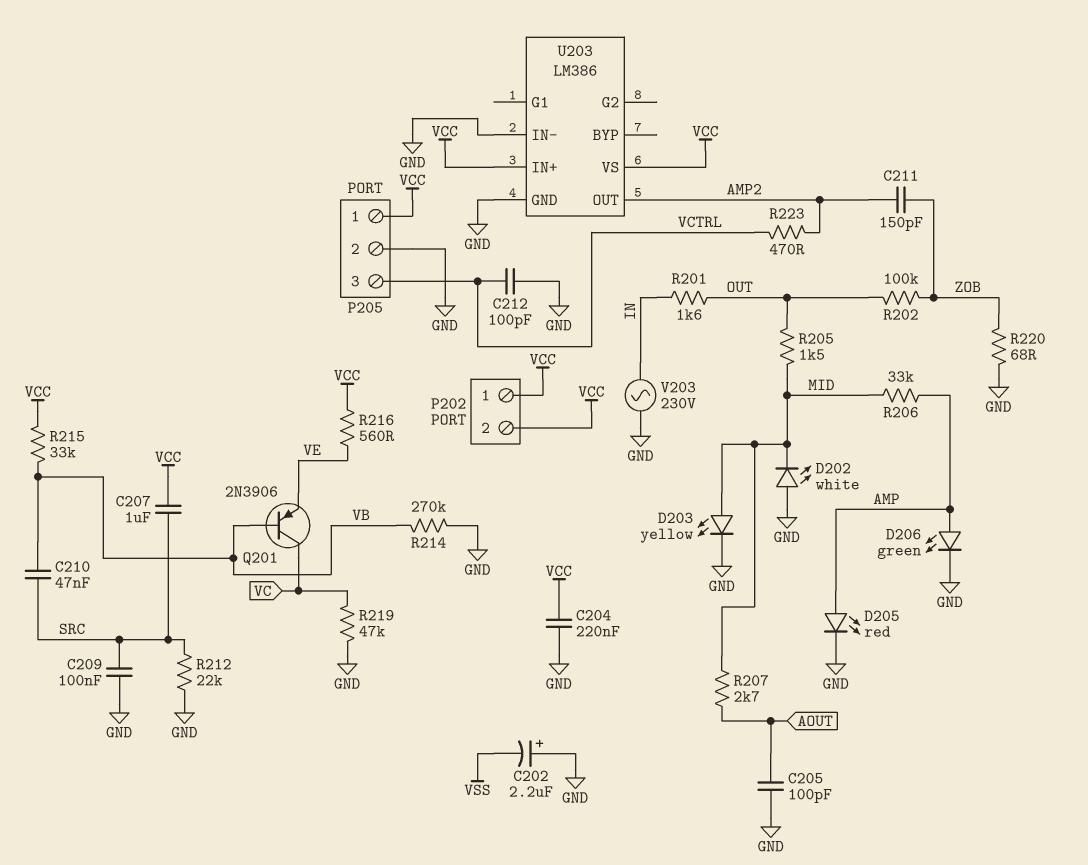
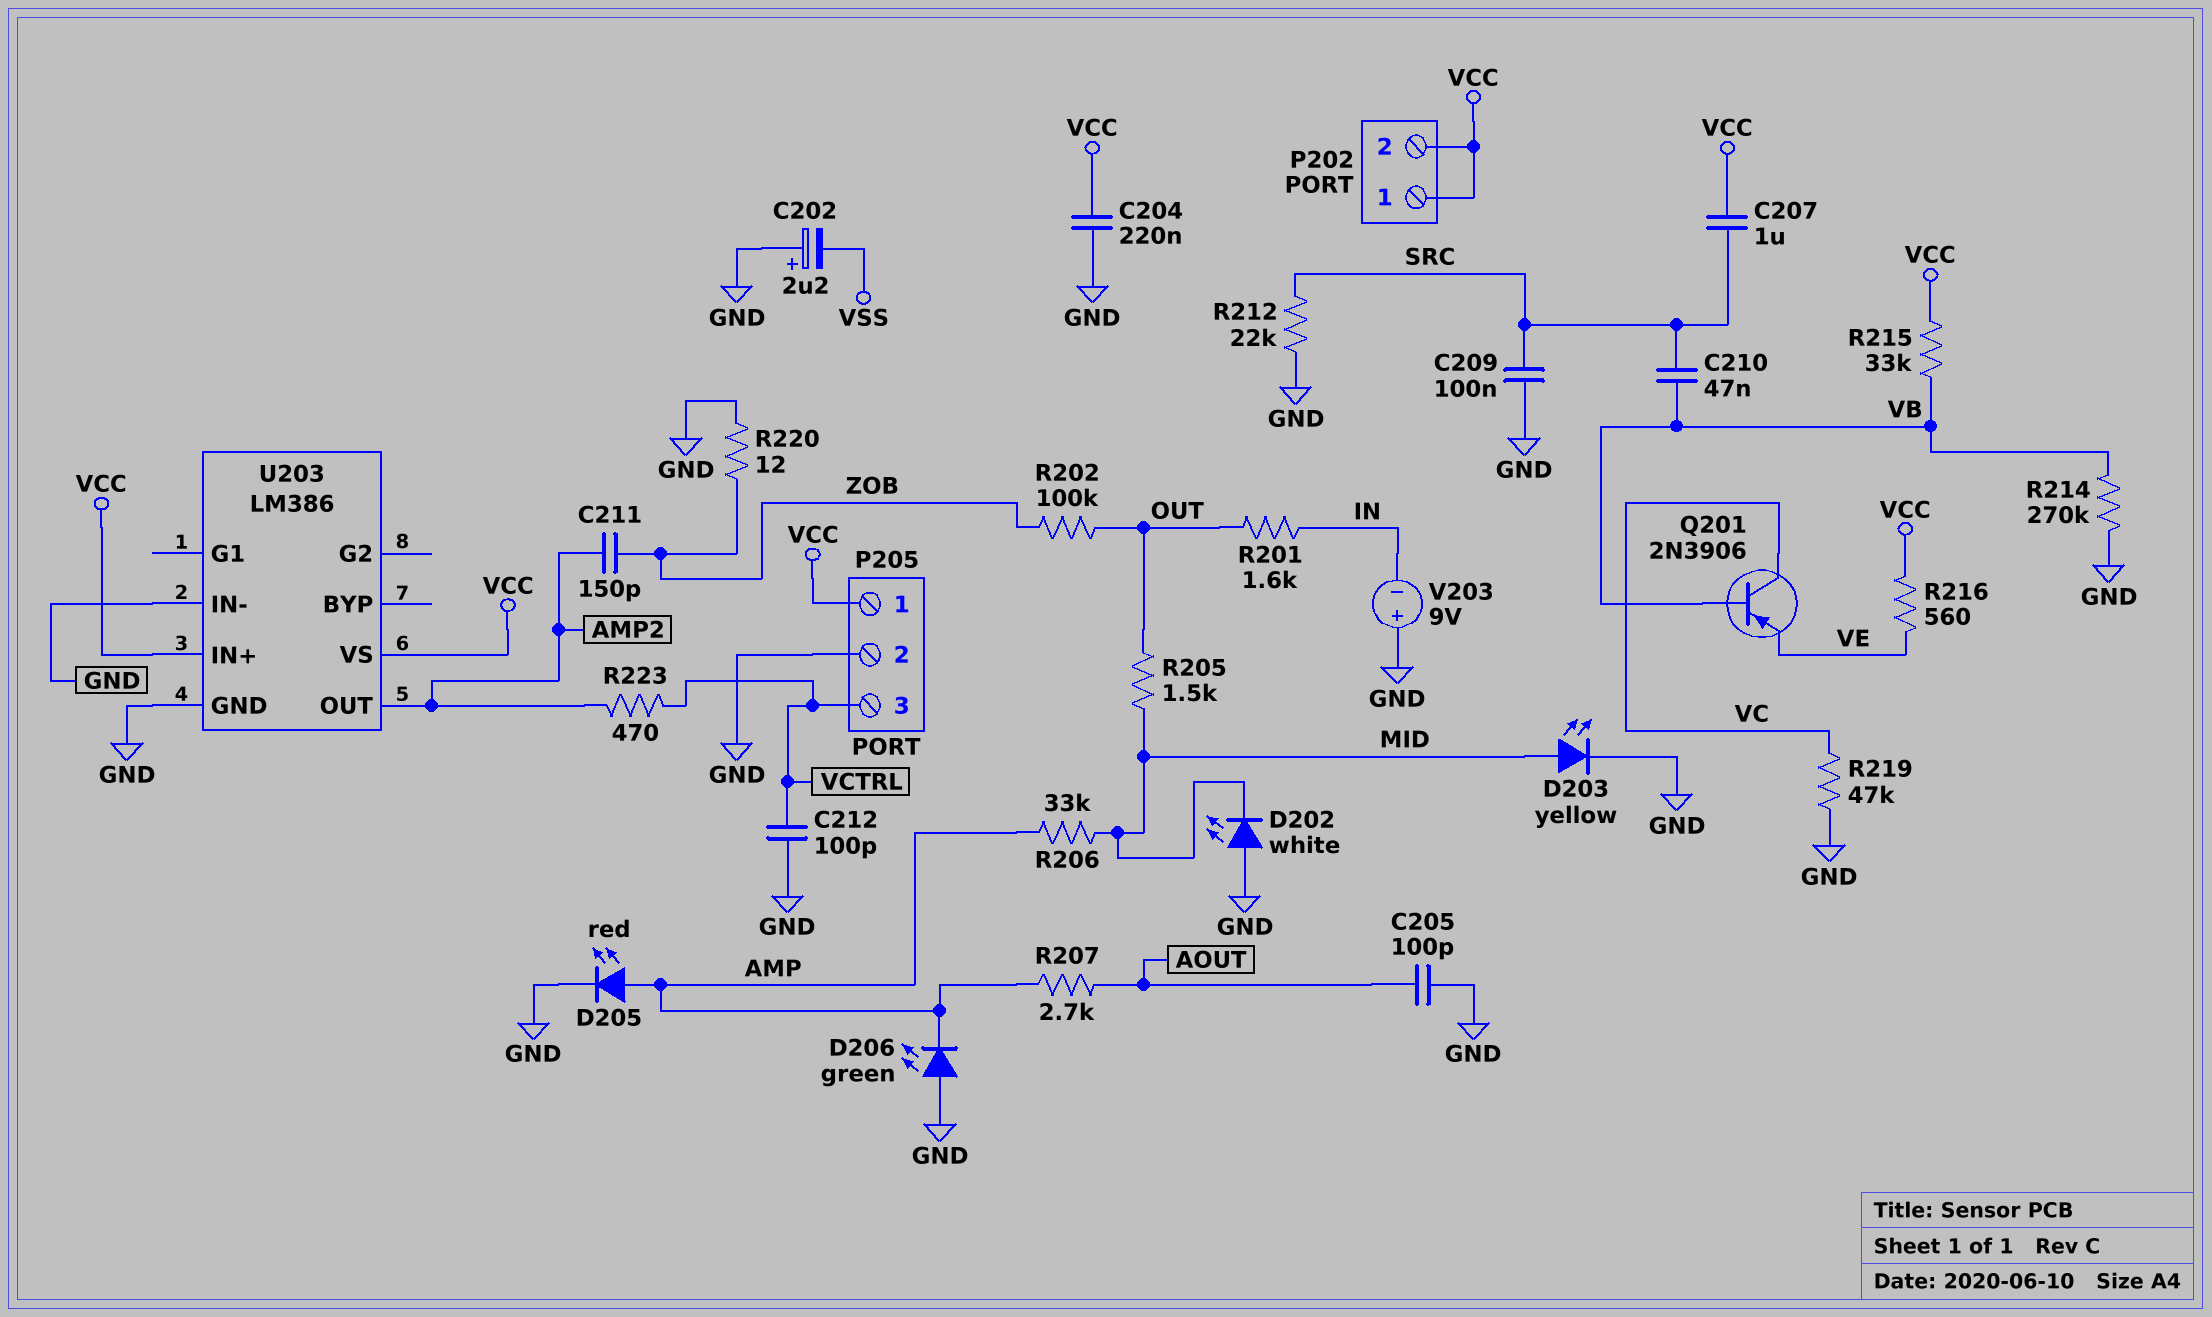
D206: LED green (A AMP, K GND) -> LED green (A GND, K AMP)
R207: 2.7k (AOUT, MID) -> 2.7k (AMP, AOUT)
R220: 68 (GND, ZOB) -> 12 (GND, ZOB)
V203: AC 230V (GND, IN) -> 9V (plus GND, minus IN)

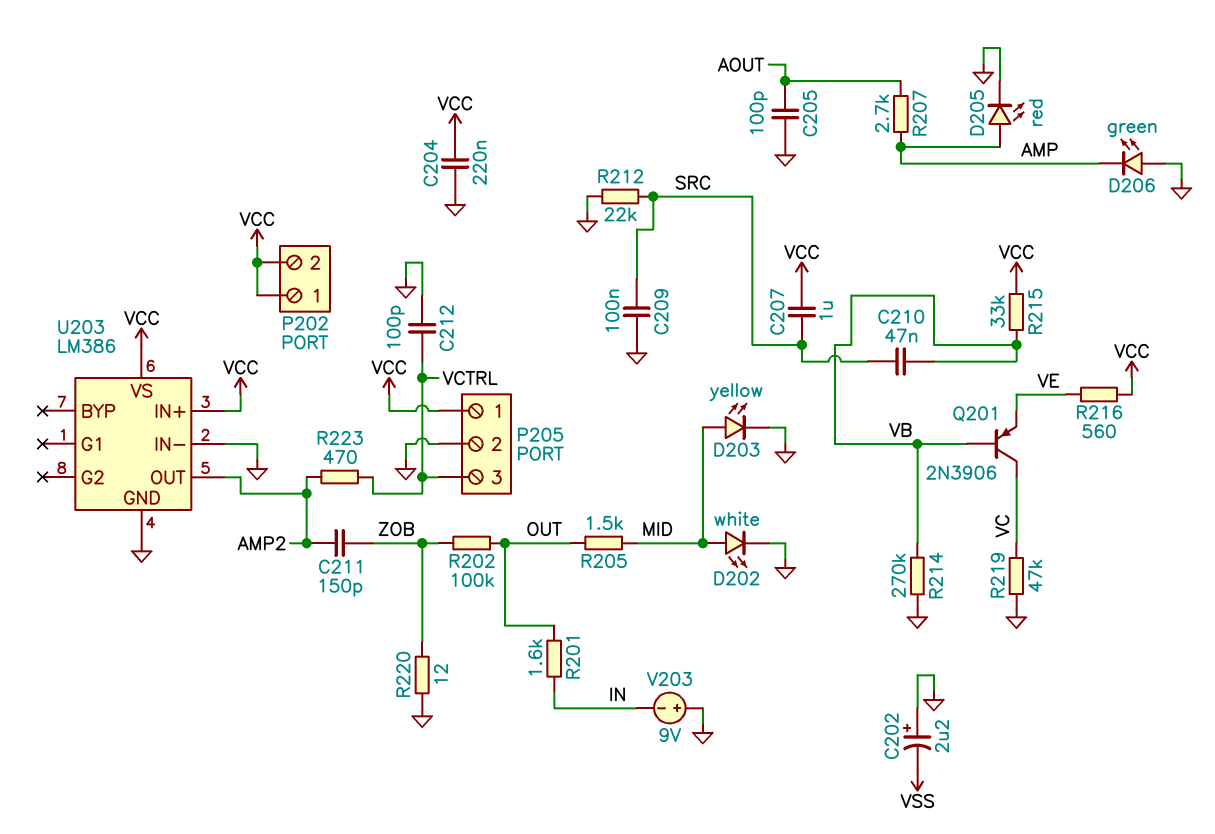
D202: LED white (A GND, K MID) -> LED white (A MID, K GND)
R206: 33k (AMP, MID) -> none

